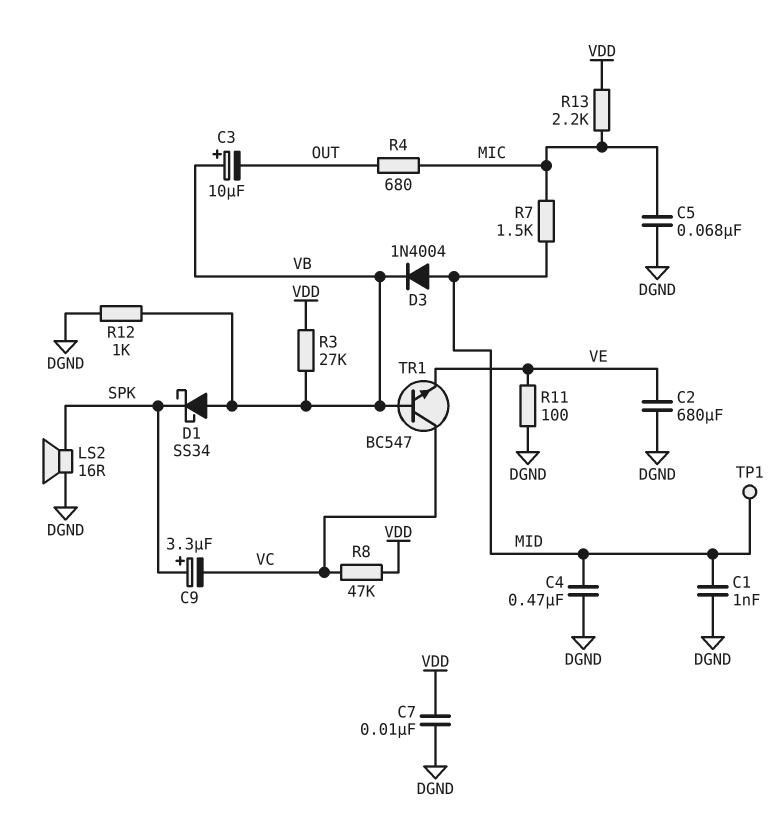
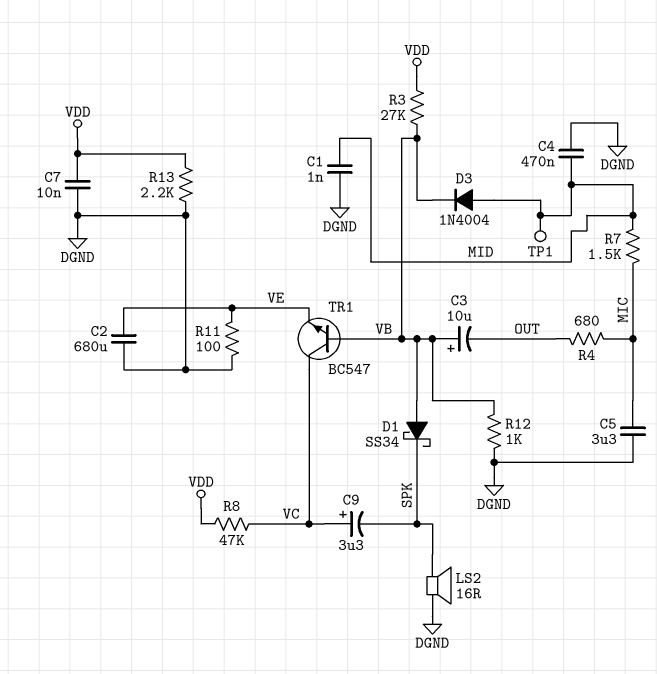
C5: 68nF (DGND, MIC) -> 3.3uF (DGND, MIC)
C9: 3.3uF (plus SPK, minus VC) -> 3.3uF (plus VC, minus SPK)
R13: 2.2k (MIC, VDD) -> 2.2k (DGND, VDD)

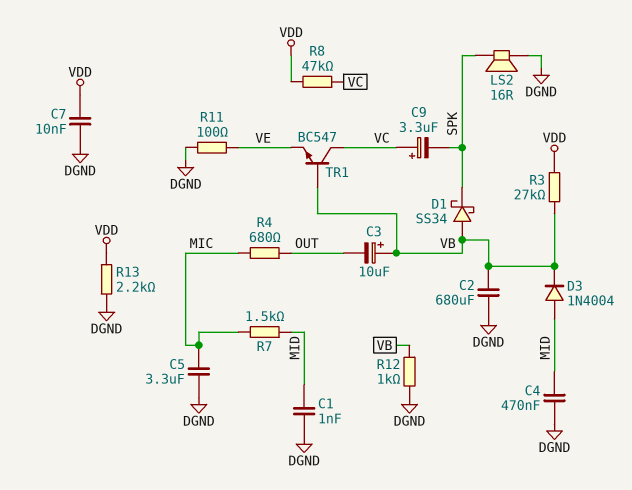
C2: 680uF (DGND, VE) -> 680uF (DGND, VB)
TP1: test point (MID) -> none

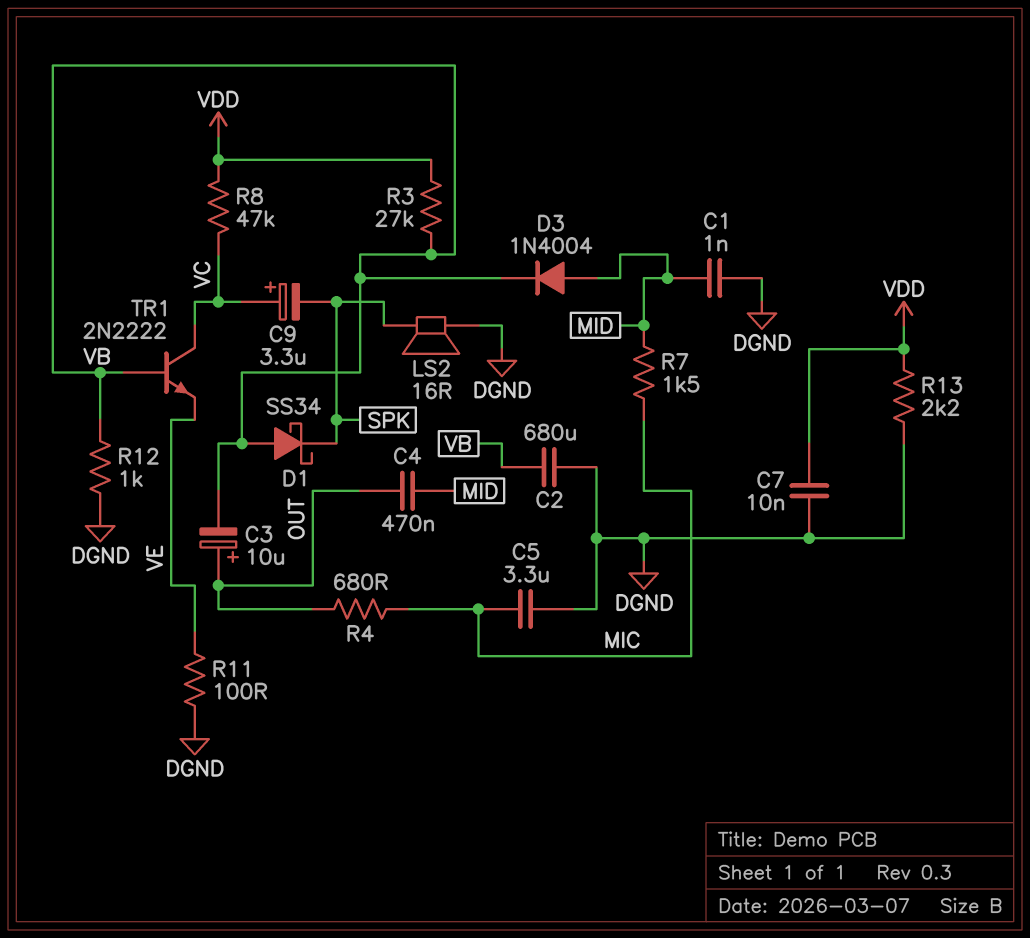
C3: 10uF (plus VB, minus OUT) -> 10uF (plus OUT, minus VB)
C4: 470nF (DGND, MID) -> 470nF (MID, OUT)
TR1: NPN BC547 (B VB, C VC, E VE) -> NPN 2N2222 (B VB, C VC, E VE)

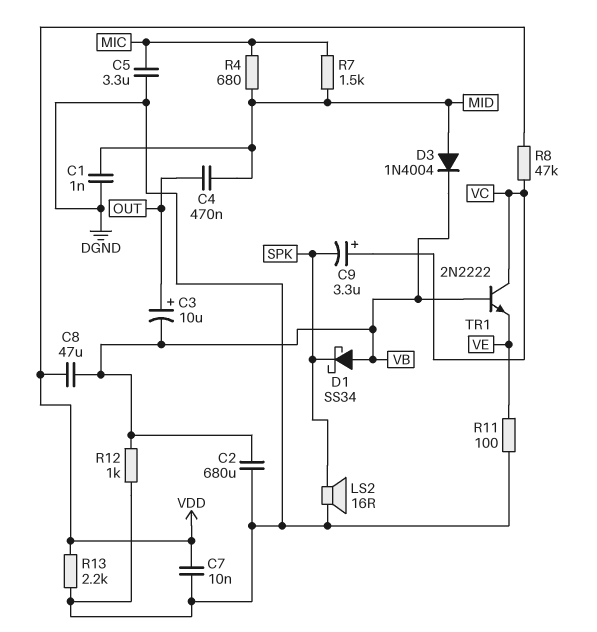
C8: none -> 47uF (VB, VDD)
R3: 27k (VB, VDD) -> none
R4: 680 (MIC, OUT) -> 680 (MIC, MID)

